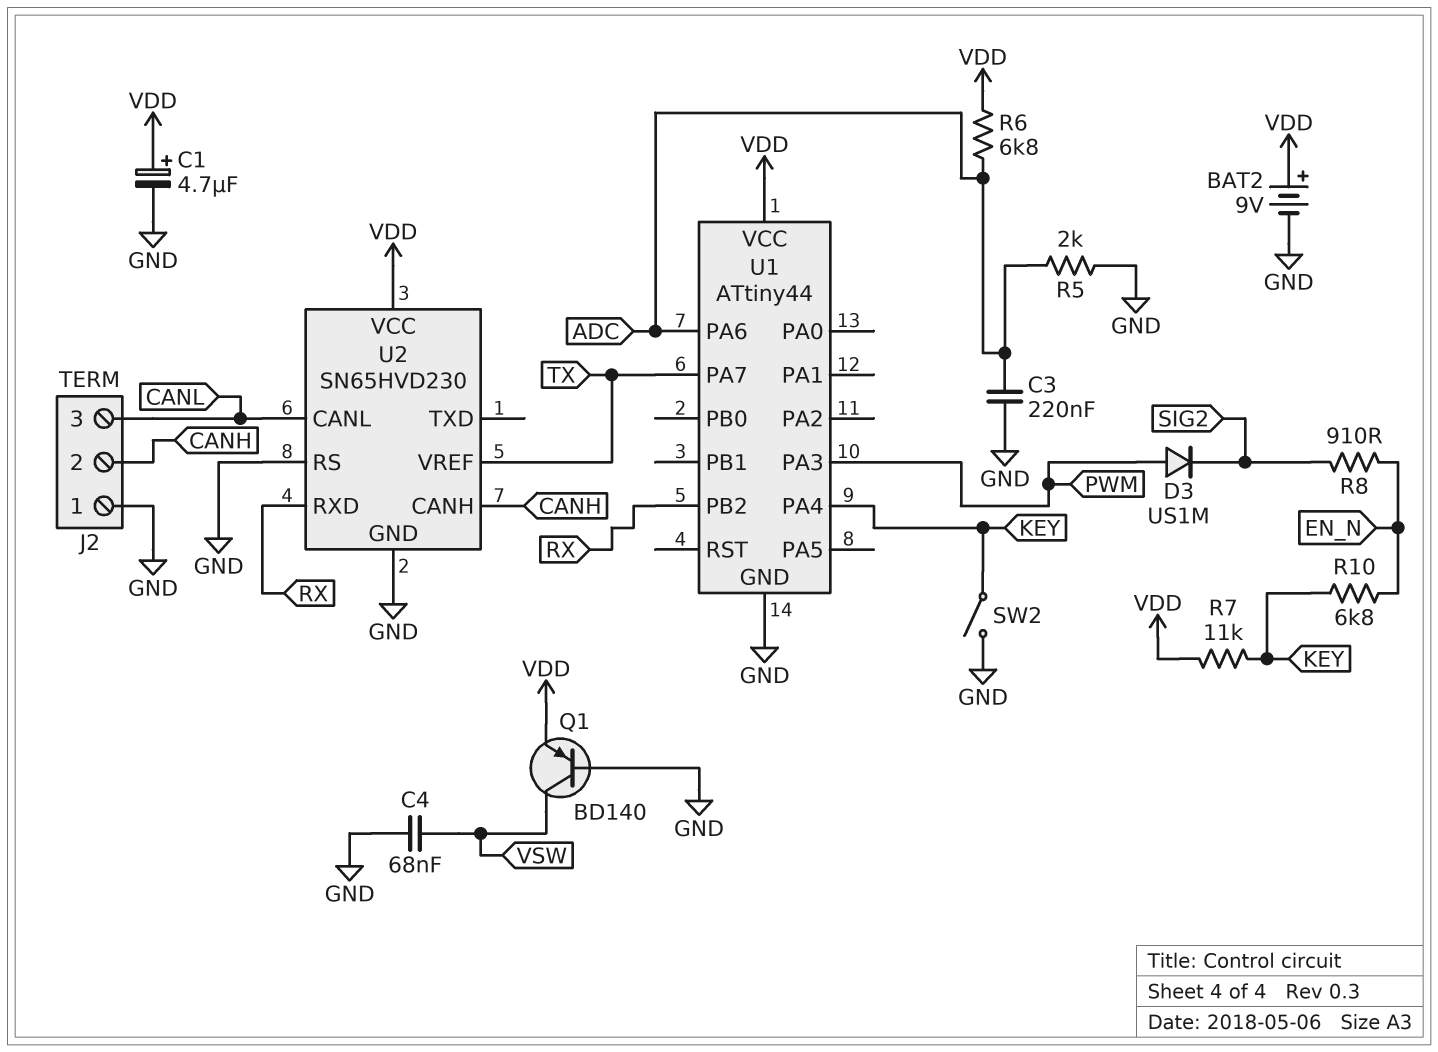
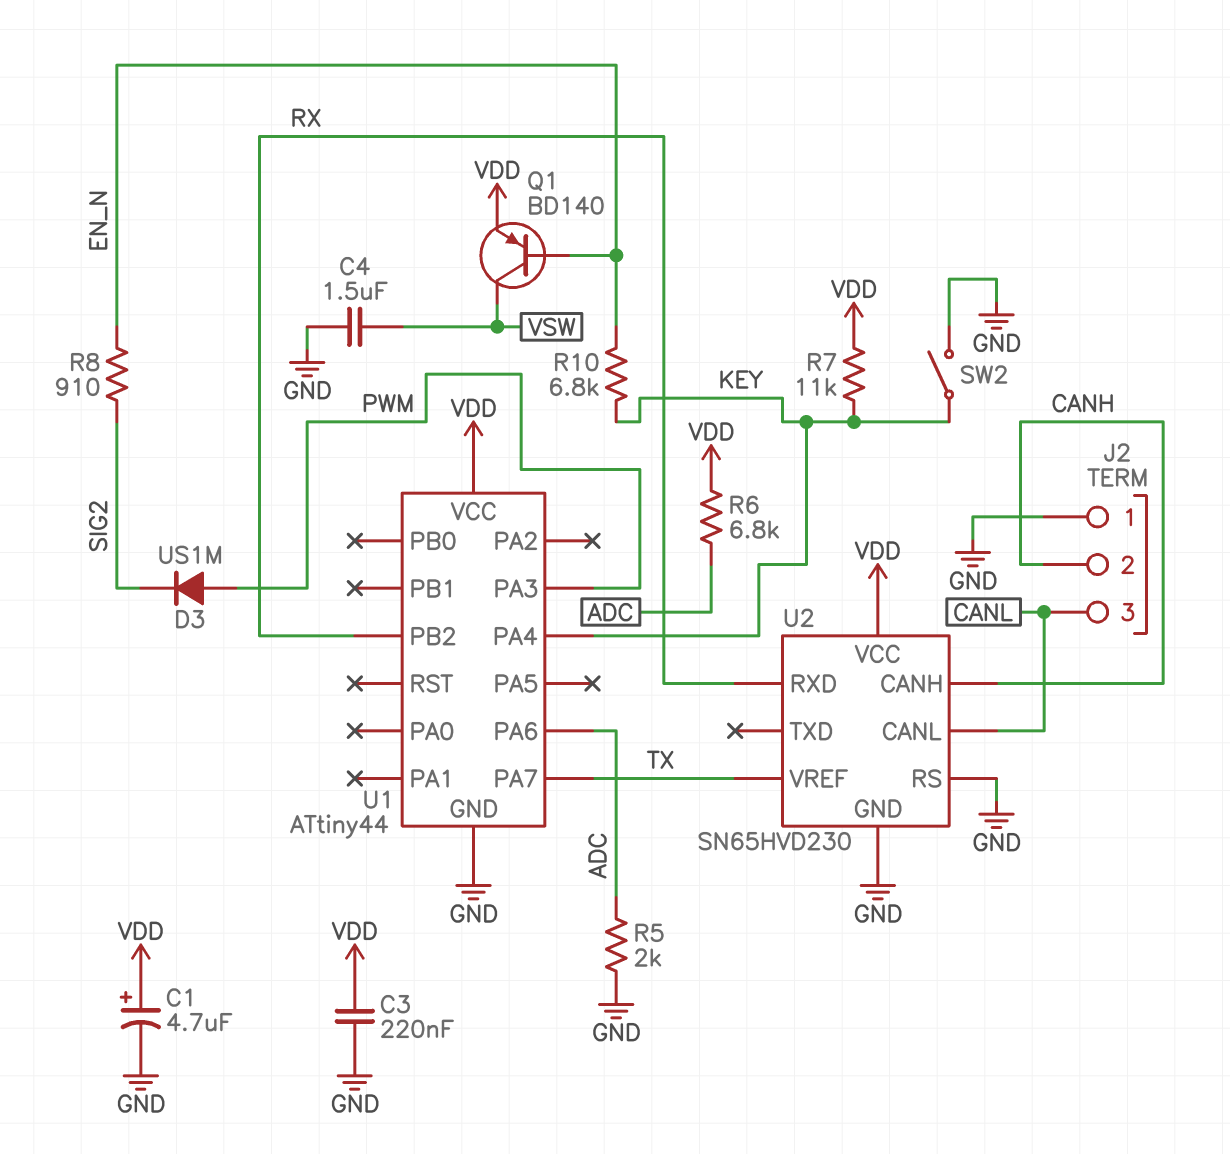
BAT2: 9V (plus VDD, minus GND) -> none
C3: 220nF (ADC, GND) -> 220nF (GND, VDD)
C4: 68nF (GND, VSW) -> 1.5uF (GND, VSW)
Q1: PNP BD140 (B GND, C VSW, E VDD) -> PNP BD140 (B EN_N, C VSW, E VDD)

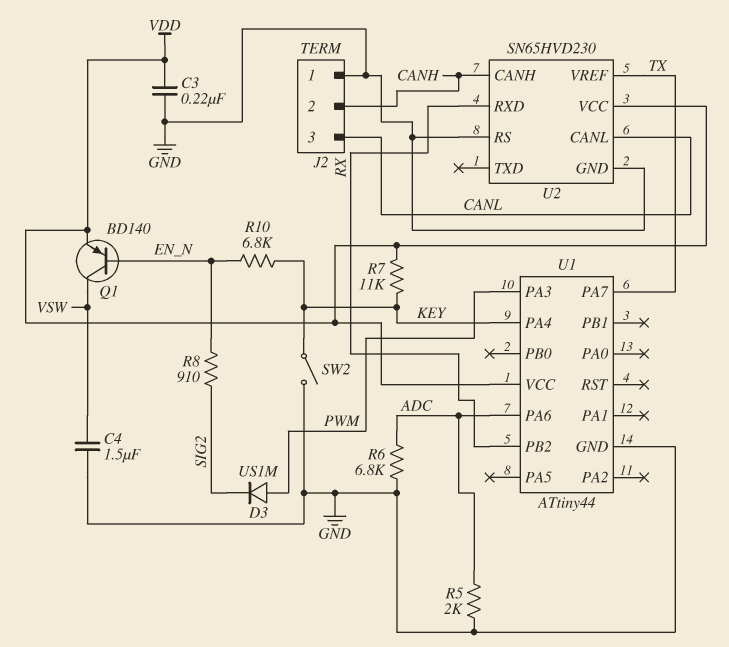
C1: 4.7uF (plus VDD, minus GND) -> none
R6: 6.8k (ADC, VDD) -> 6.8k (ADC, GND)

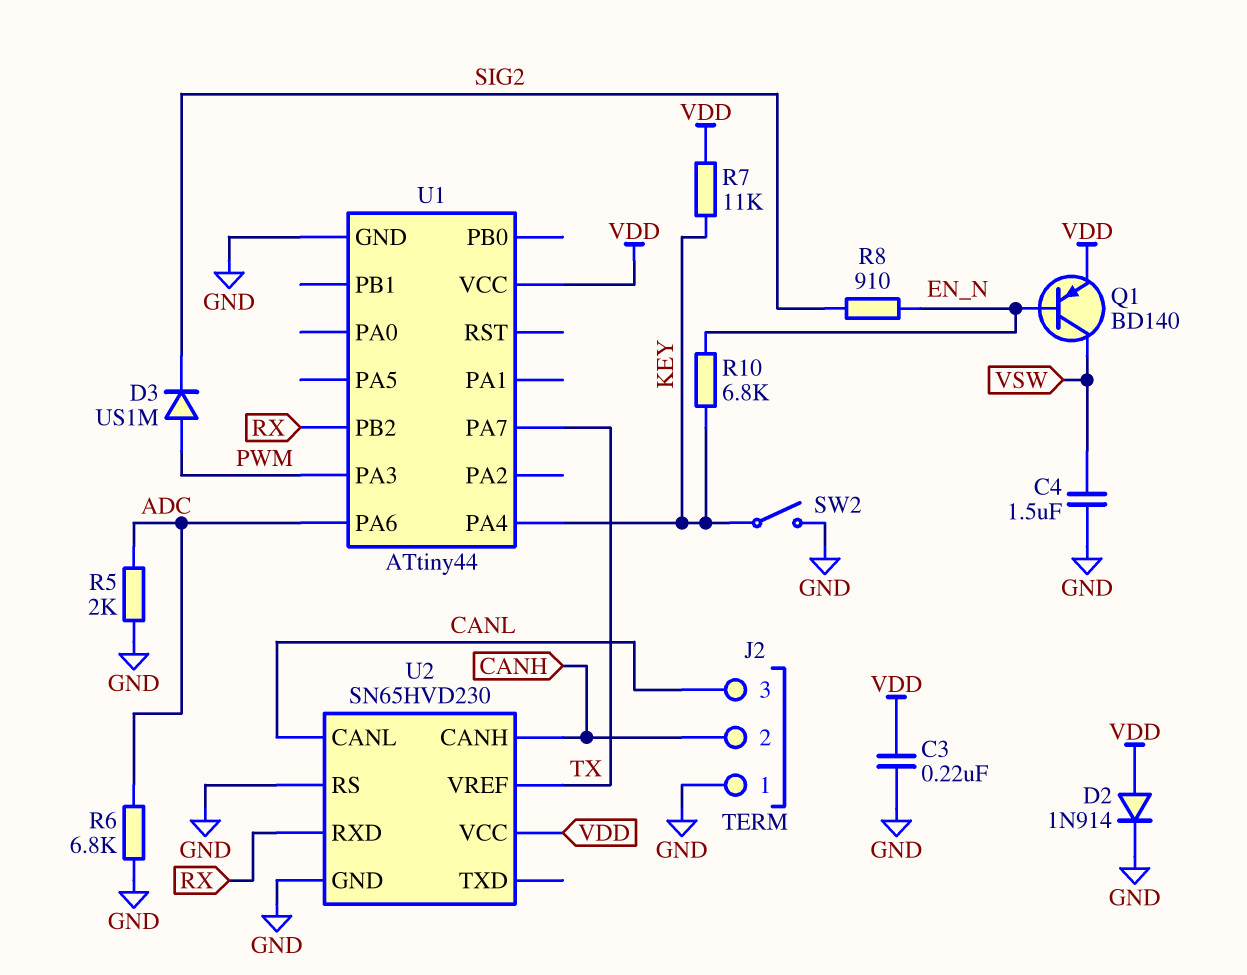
D2: none -> diode 1N914 (A VDD, K GND)

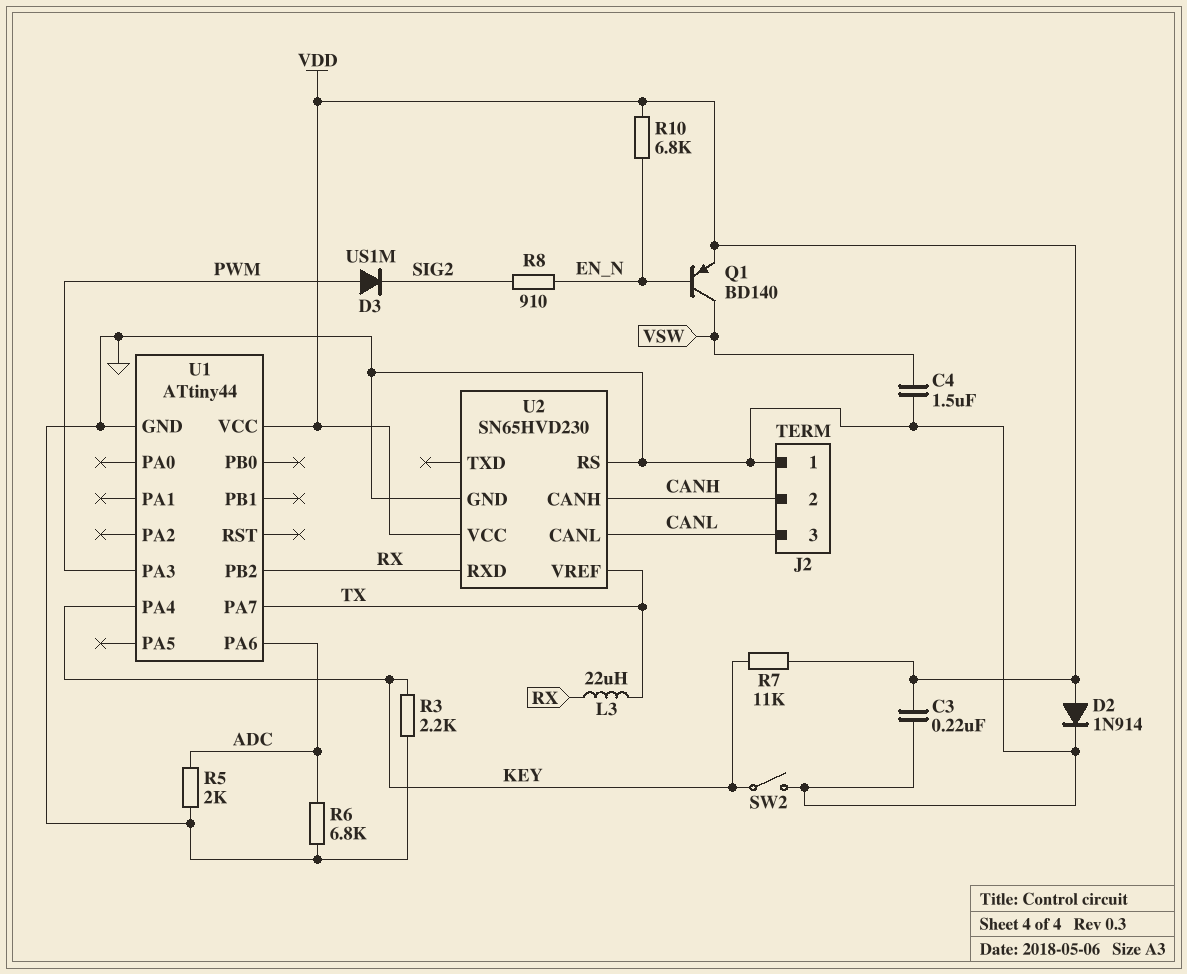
L3: none -> 22uH (RX, TX)
R3: none -> 2.2k (GND, KEY)
R10: 6.8k (EN_N, KEY) -> 6.8k (EN_N, VDD)

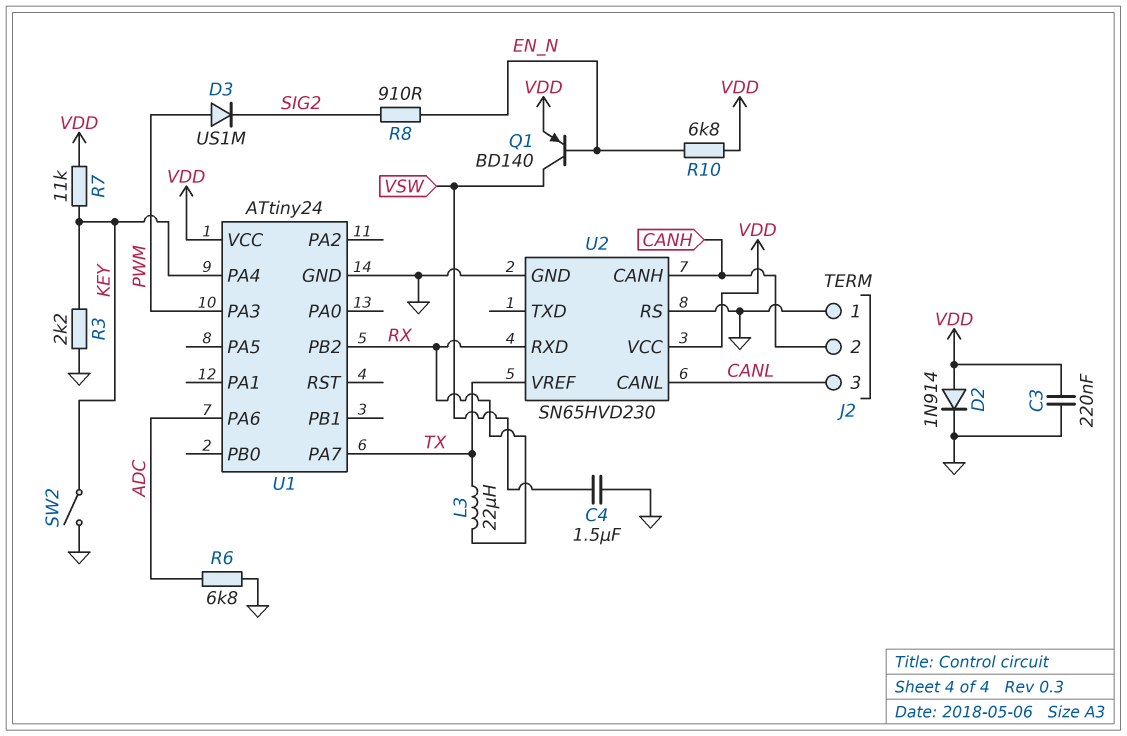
R5: 2k (ADC, GND) -> none
U1: ATtiny44 -> ATtiny24

